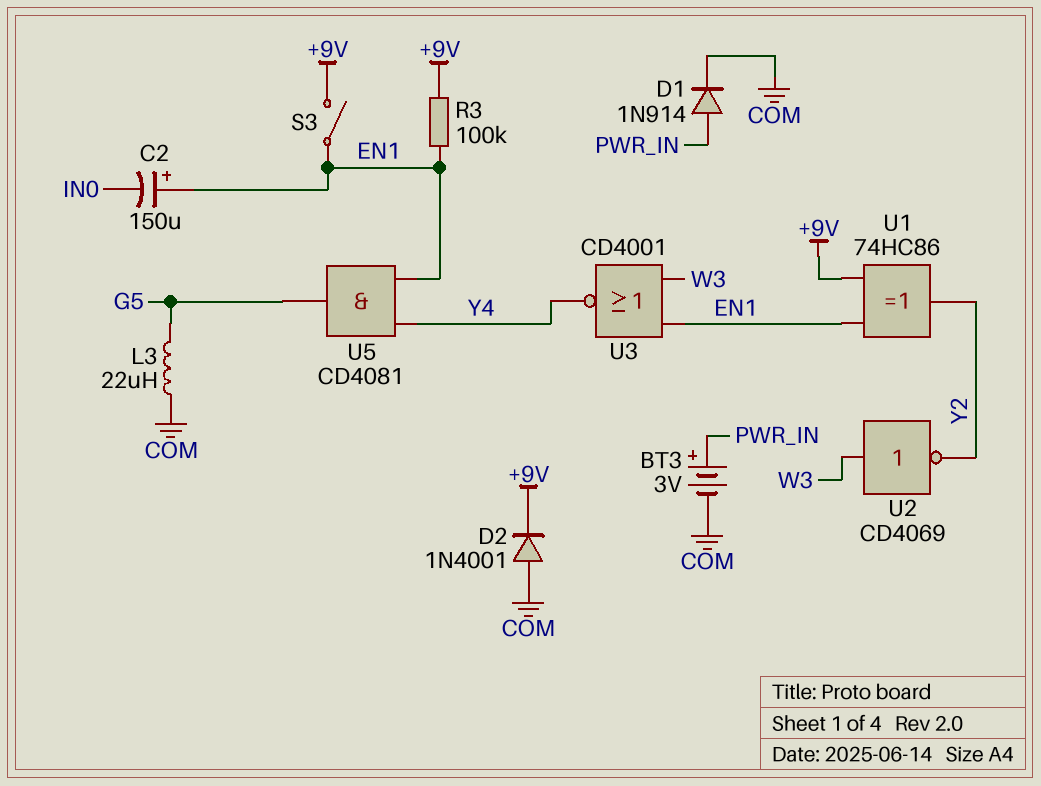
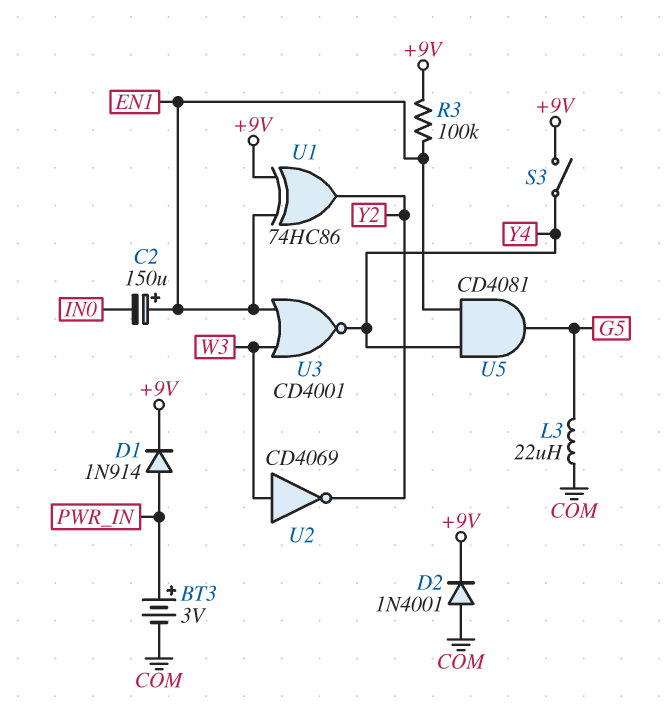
D1: diode 1N914 (A PWR_IN, K COM) -> diode 1N914 (A PWR_IN, K +9V)
S3: switch (+9V, EN1) -> switch (+9V, Y4)

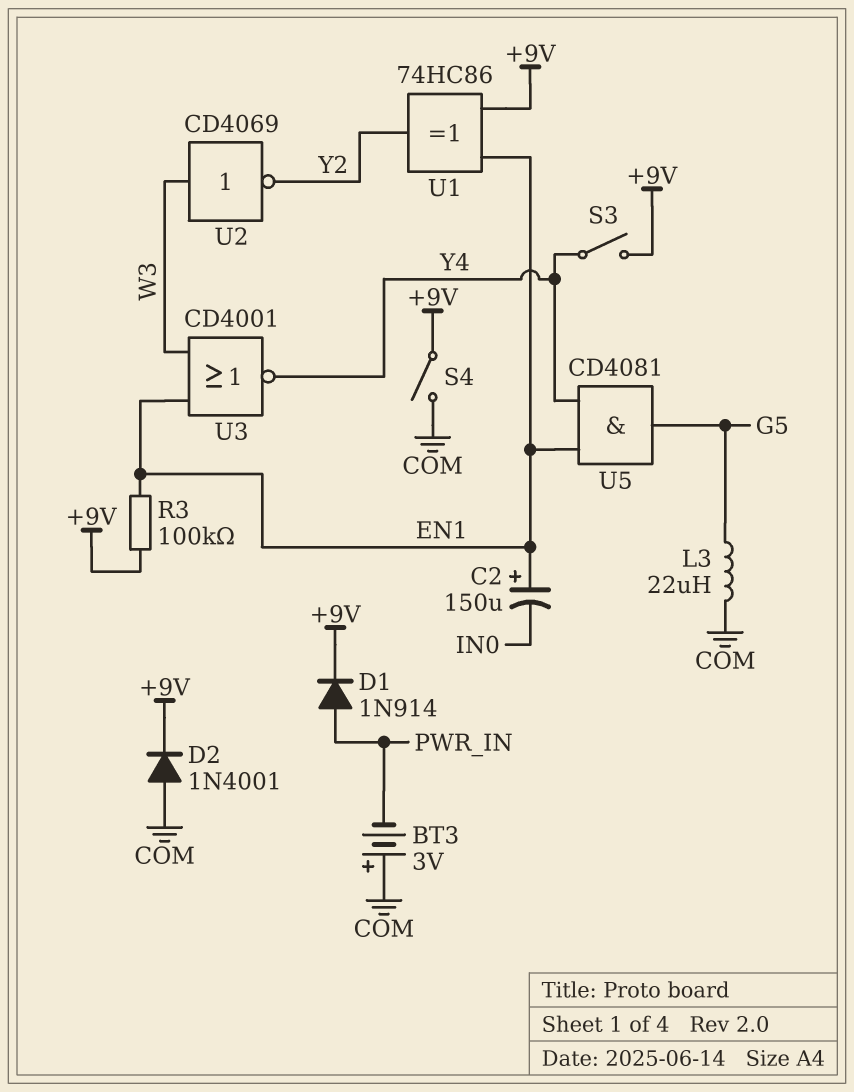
BT3: 3V (plus PWR_IN, minus COM) -> 3V (plus COM, minus PWR_IN)
S4: none -> switch (+9V, COM)

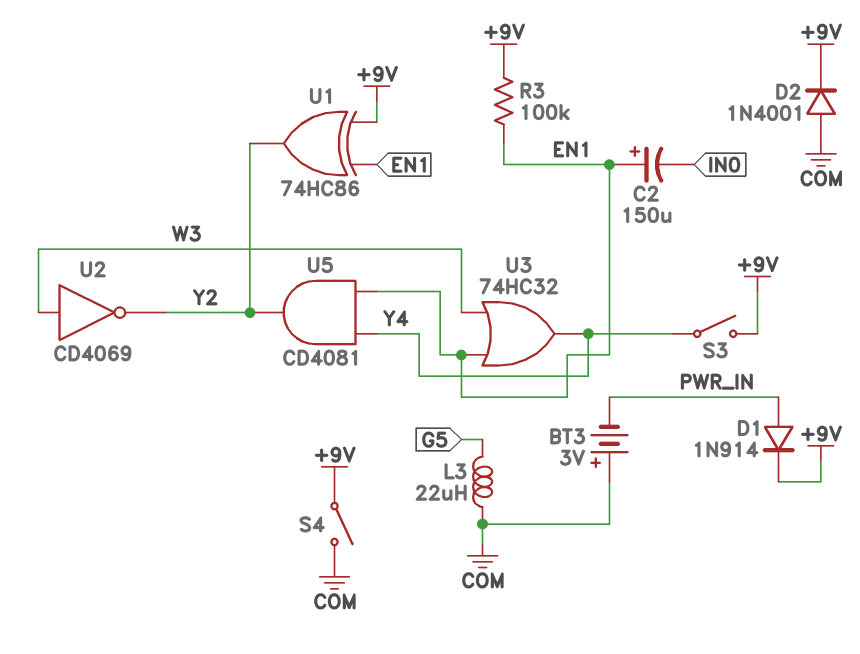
U3: NOR CD4001 (in EN1, in W3, out Y4) -> OR 74HC32 (in EN1, in W3, out Y4)
U5: AND CD4081 (in EN1, in Y4, out G5) -> AND CD4081 (in EN1, in Y4, out Y2)

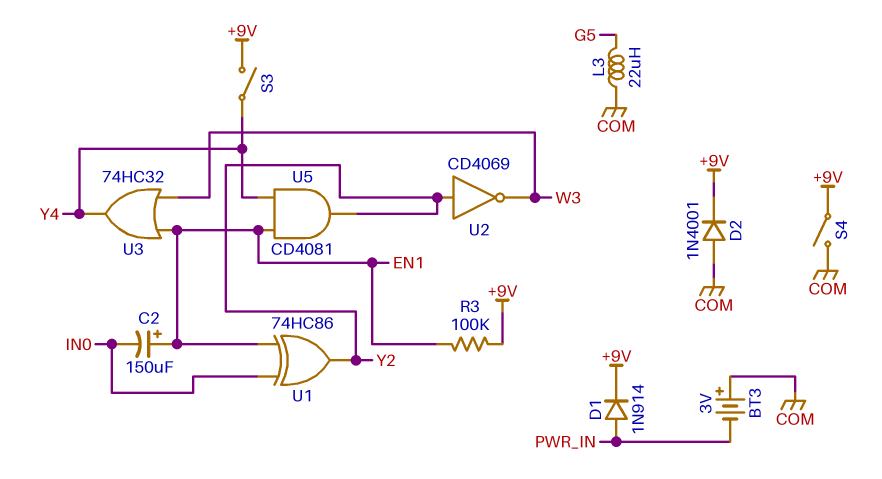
U1: XOR 74HC86 (in +9V, in EN1, out Y2) -> XOR 74HC86 (in EN1, in IN0, out Y2)
U2: NOT CD4069 (in W3, out Y2) -> NOT CD4069 (in Y2, out W3)

